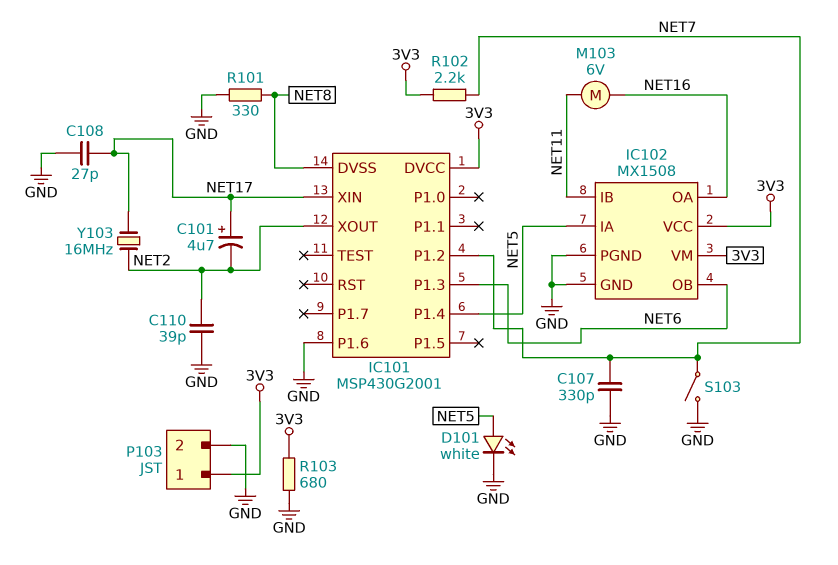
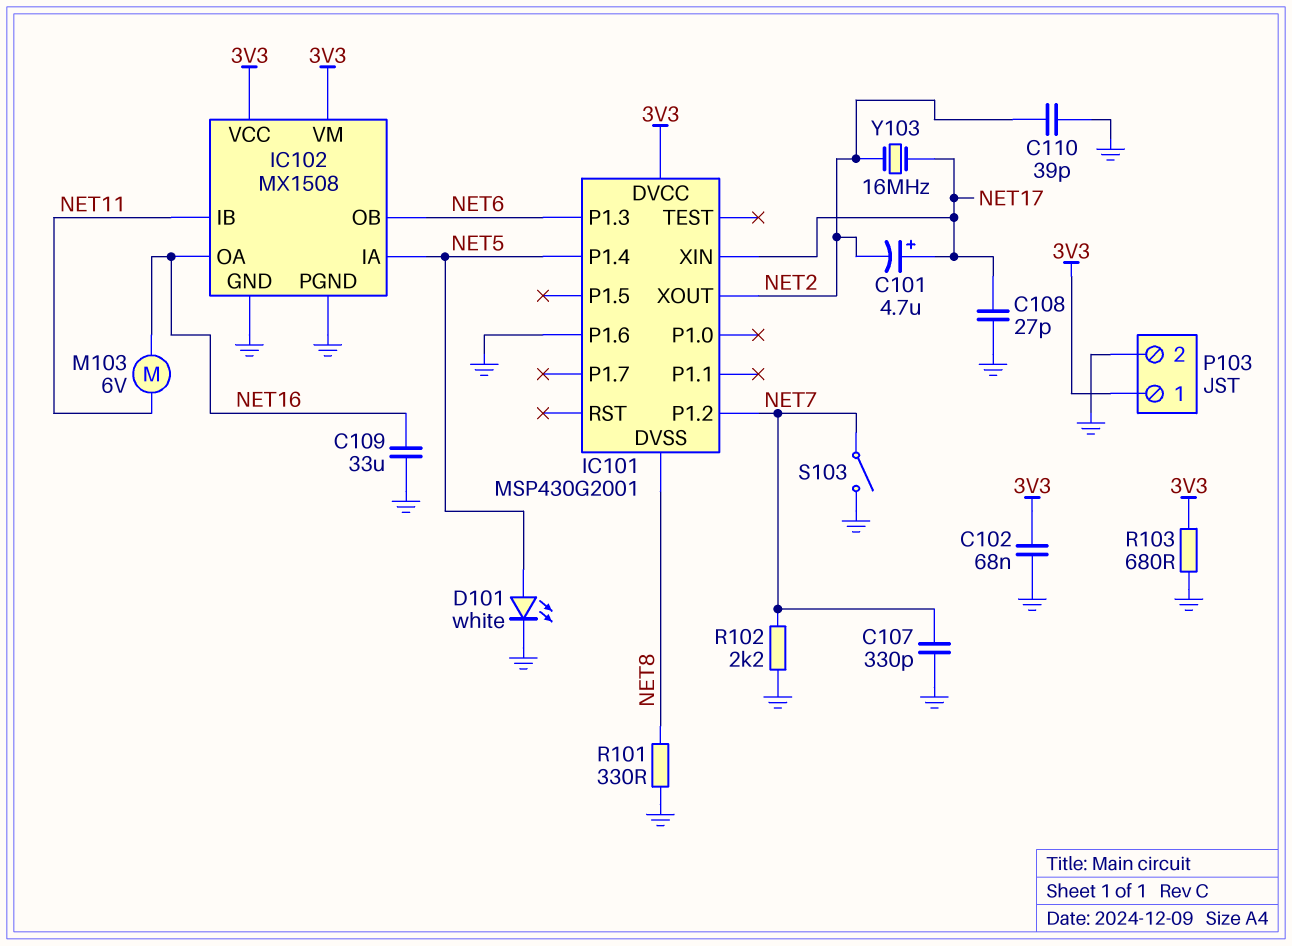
C102: none -> 68nF (3V3, GND)
C109: none -> 33uF (GND, NET16)
R102: 2.2k (3V3, NET7) -> 2.2k (GND, NET7)

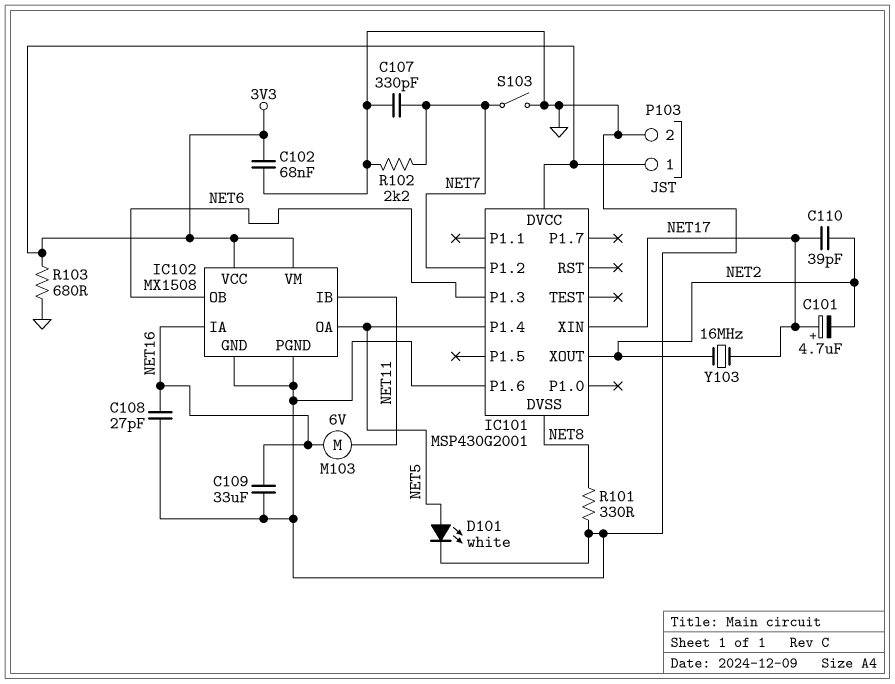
C108: 27pF (GND, NET17) -> 27pF (GND, NET16)
C110: 39pF (GND, NET2) -> 39pF (NET2, NET17)
IC102 pin IA: NET5 -> NET16
IC102 pin OA: NET16 -> NET5

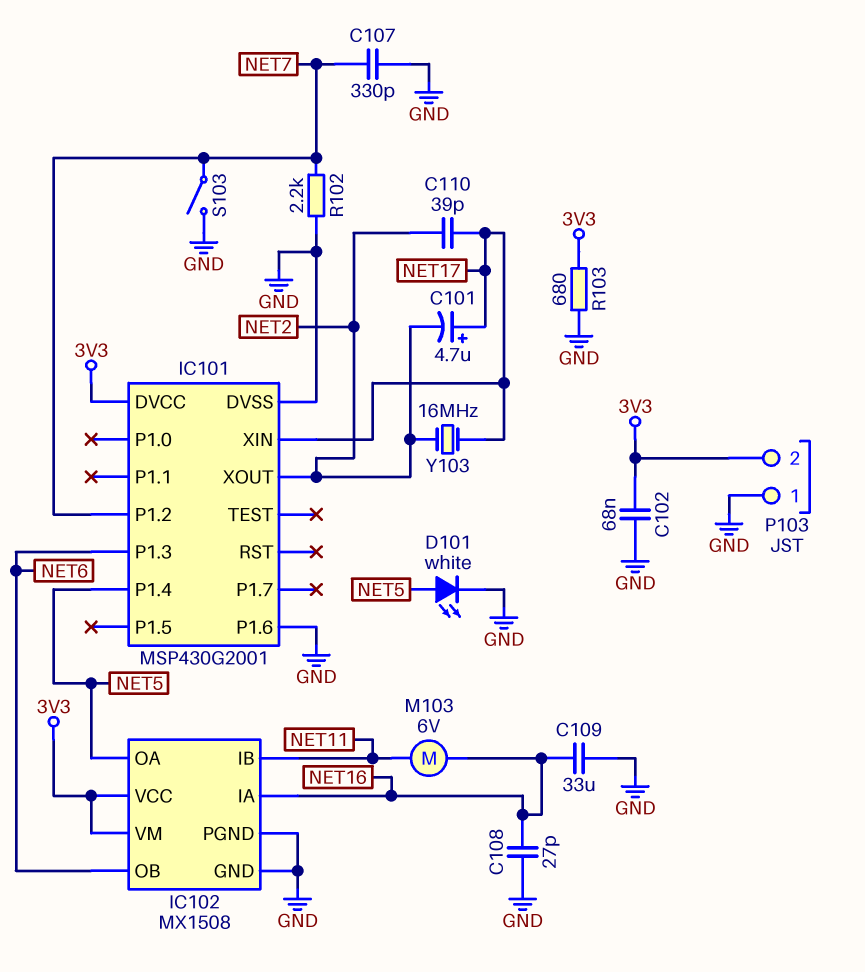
IC101 pin DVSS: NET8 -> GND
P103 pin 1: 3V3 -> GND
P103 pin 2: GND -> 3V3
R101: 330 (GND, NET8) -> none

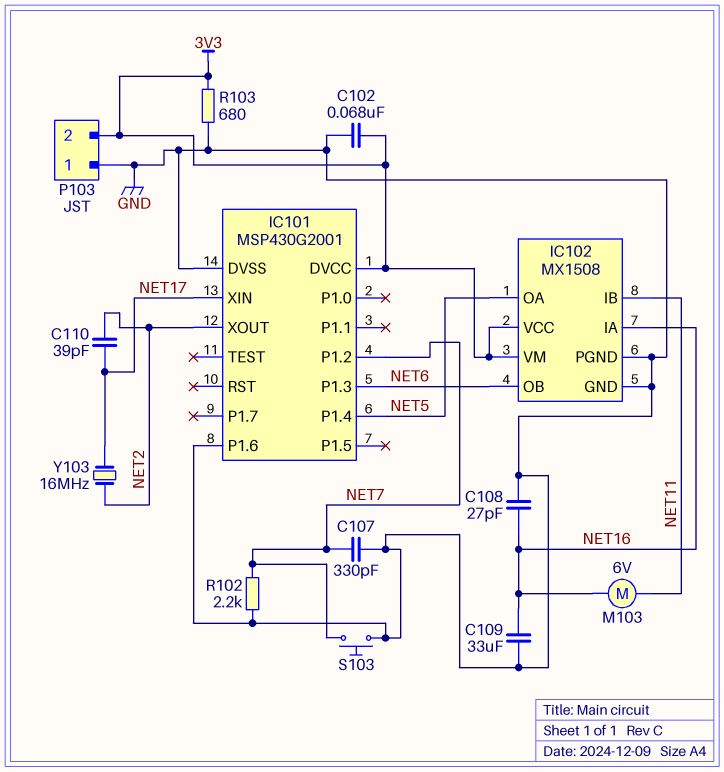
C101: 4.7uF (plus NET17, minus NET2) -> none
D101: LED white (A NET5, K GND) -> none
S103: switch (GND, NET7) -> button (GND, NET7)

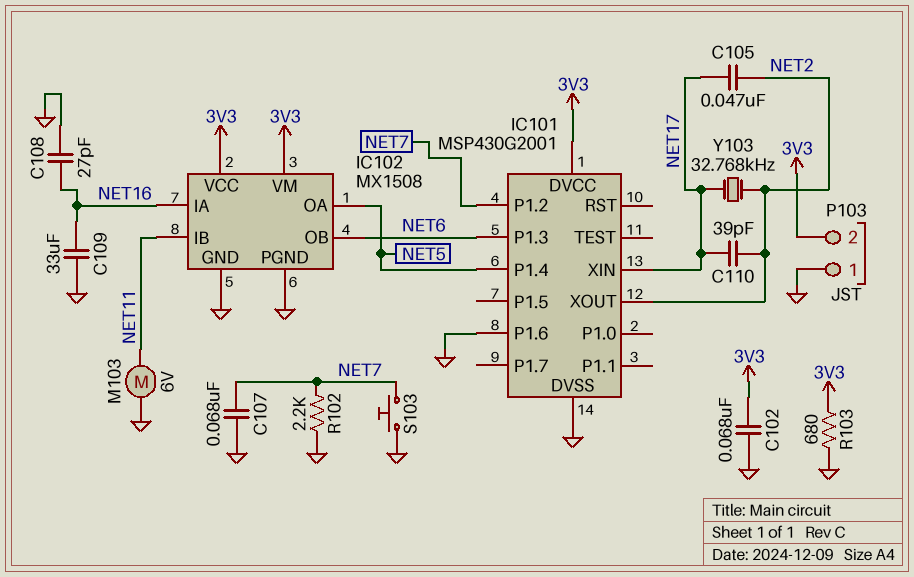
C105: none -> 47nF (NET2, NET17)
C107: 330pF (GND, NET7) -> 68nF (GND, NET7)
M103: motor 6V (NET11, NET16) -> motor 6V (GND, NET11)
Y103: 16MHz (NET2, NET17) -> 32.768kHz (NET2, NET17)

